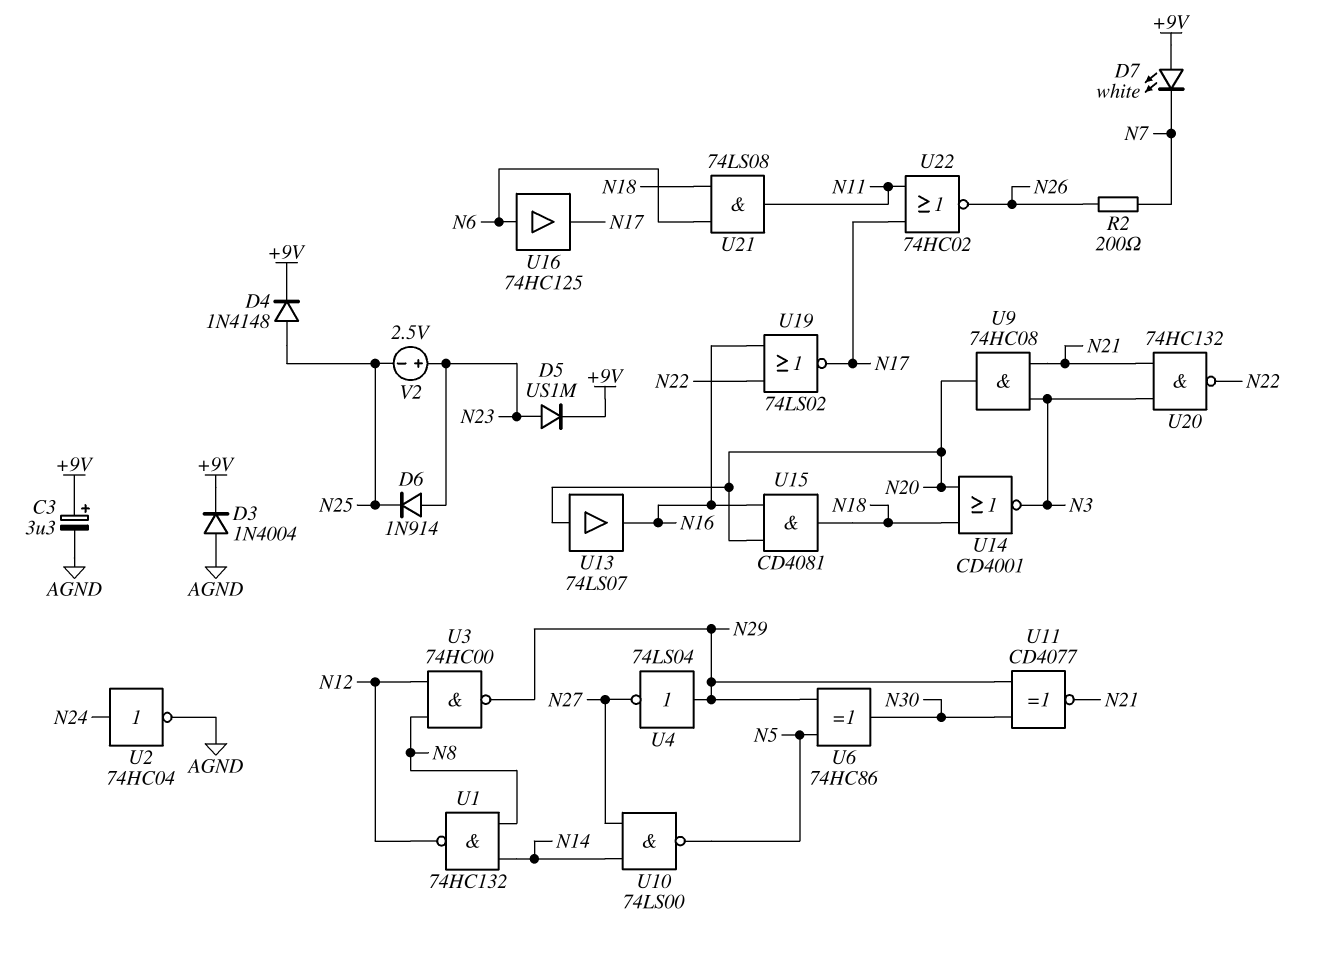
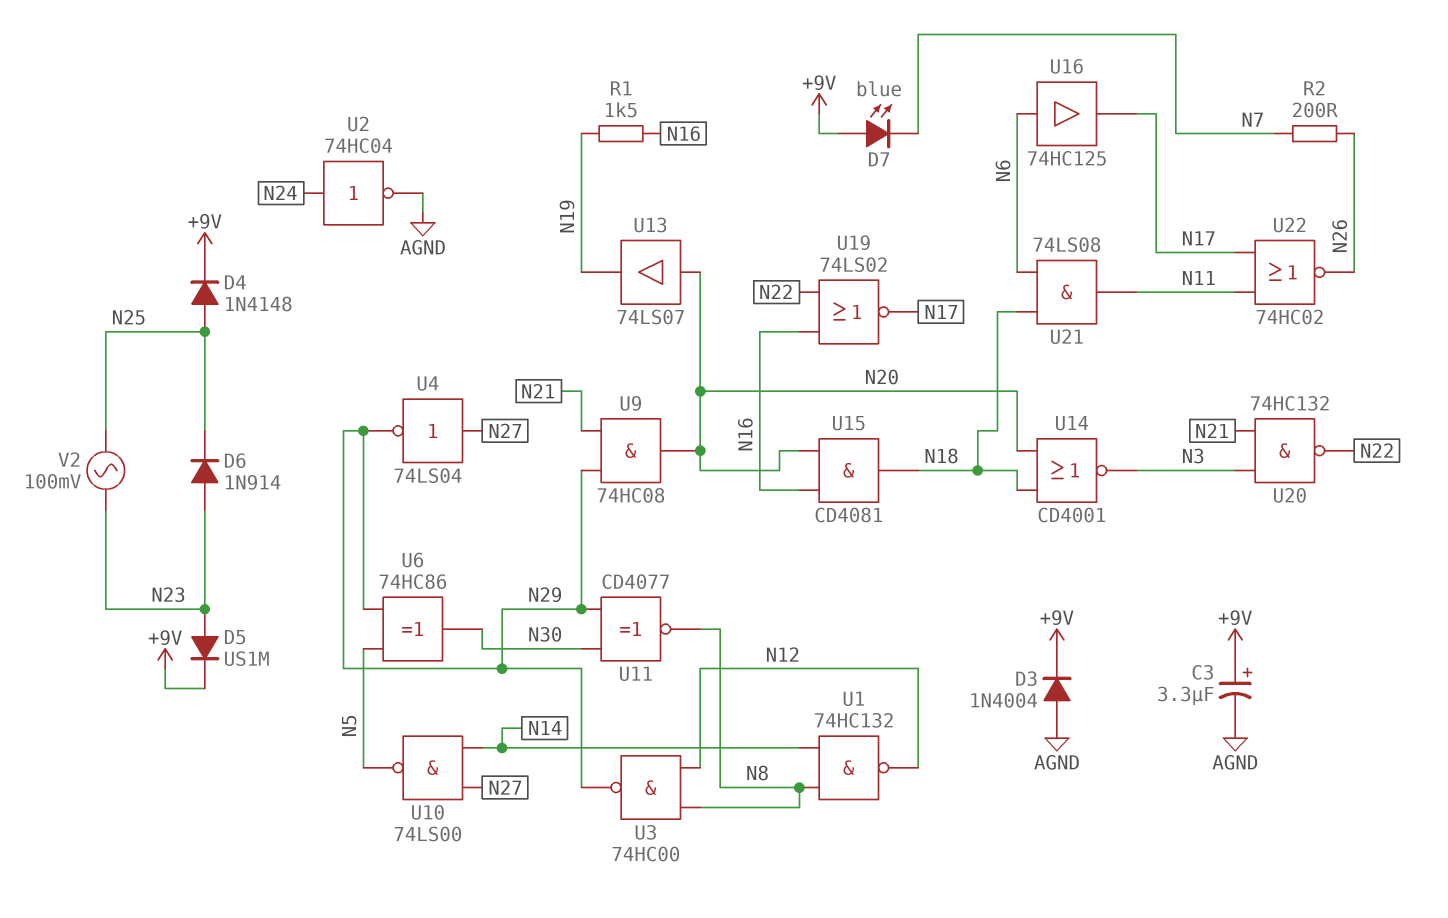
D7: LED white (A +9V, K N7) -> LED blue (A +9V, K N7)
R1: none -> 1.5k (N16, N19)
U4: NOT 74LS04 (in N29, out N27) -> NOT 74LS04 (in N27, out N29)
U9: AND 74HC08 (in N3, in N21, out N20) -> AND 74HC08 (in N21, in N29, out N20)
U11: XNOR CD4077 (in N29, in N30, out N21) -> XNOR CD4077 (in N29, in N30, out N8)
U13: buffer 74LS07 (in N20, out N16) -> buffer 74LS07 (in N20, out N19)
V2: 2.5V (plus N23, minus N25) -> AC 100mV (N23, N25)

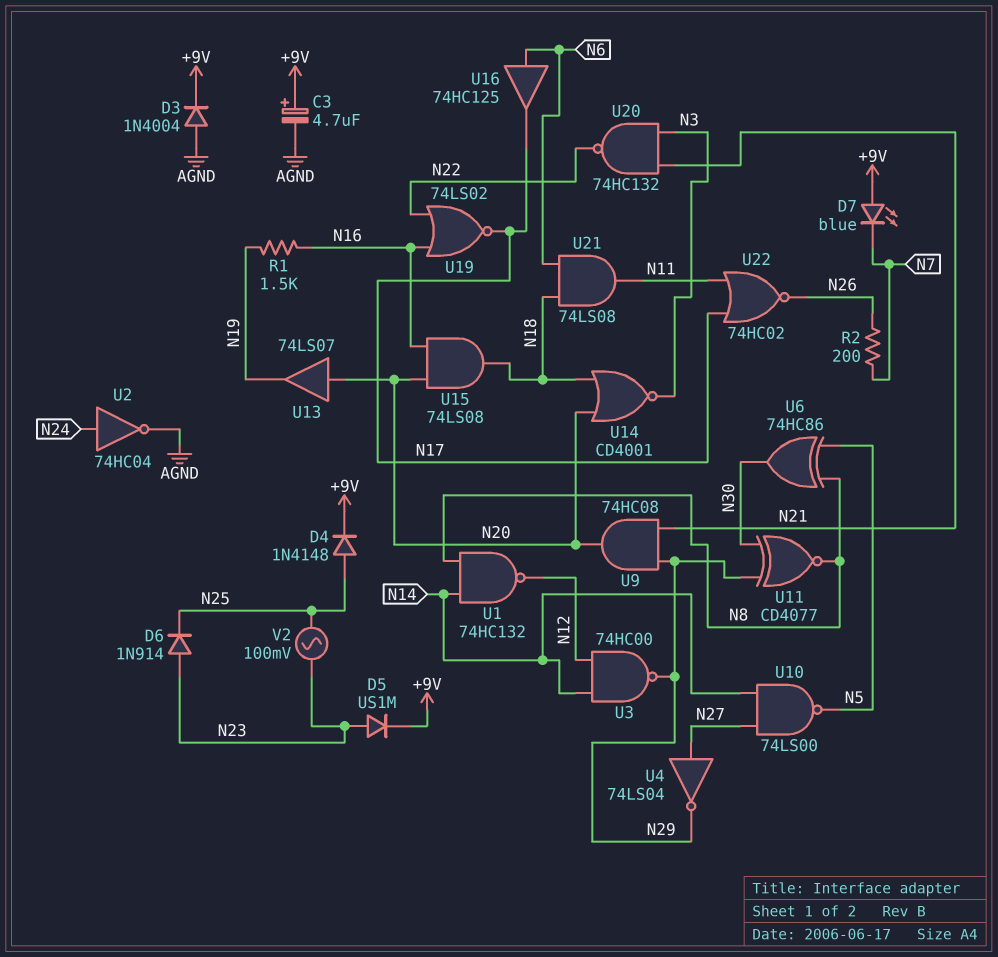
C3: 3.3uF (plus +9V, minus AGND) -> 4.7uF (plus +9V, minus AGND)
U3: NAND 74HC00 (in N8, in N12, out N29) -> NAND 74HC00 (in N12, in N14, out N29)
U6: XOR 74HC86 (in N5, in N29, out N30) -> XOR 74HC86 (in N5, in N8, out N30)
U15: AND CD4081 (in N16, in N20, out N18) -> AND 74LS08 (in N16, in N20, out N18)

